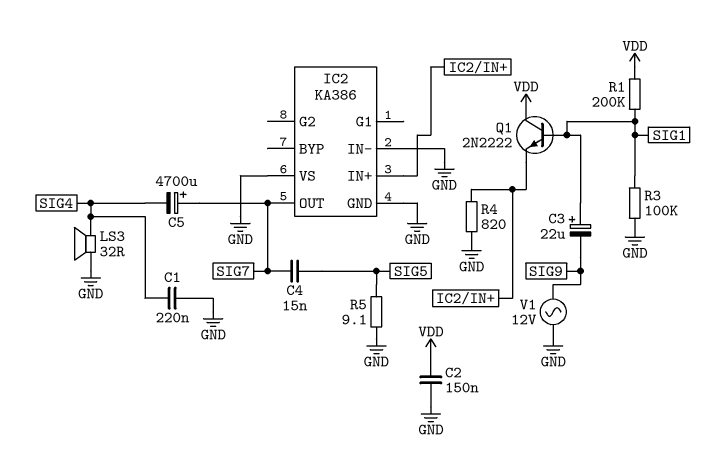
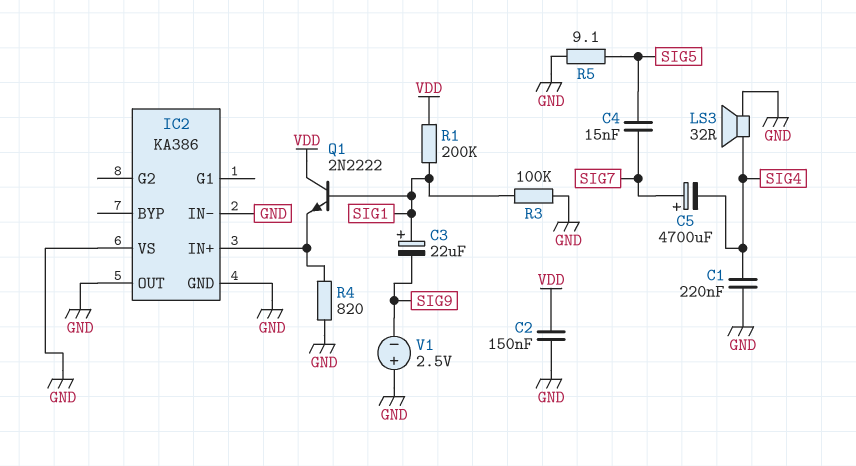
IC2 pin OUT: SIG7 -> GND
V1: AC 12V (GND, SIG9) -> 2.5V (plus GND, minus SIG9)

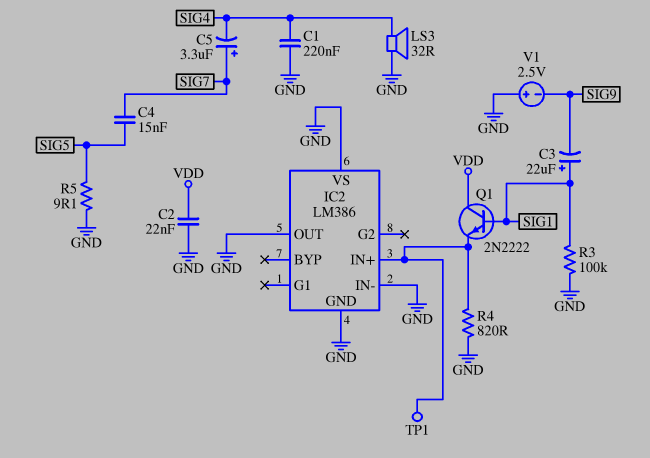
C2: 150nF (GND, VDD) -> 22nF (GND, VDD)
C5: 4700uF (plus SIG7, minus SIG4) -> 3.3uF (plus SIG7, minus SIG4)
IC2: KA386 -> LM386
R1: 200k (SIG1, VDD) -> none
TP1: none -> test point (IC2/IN+)

